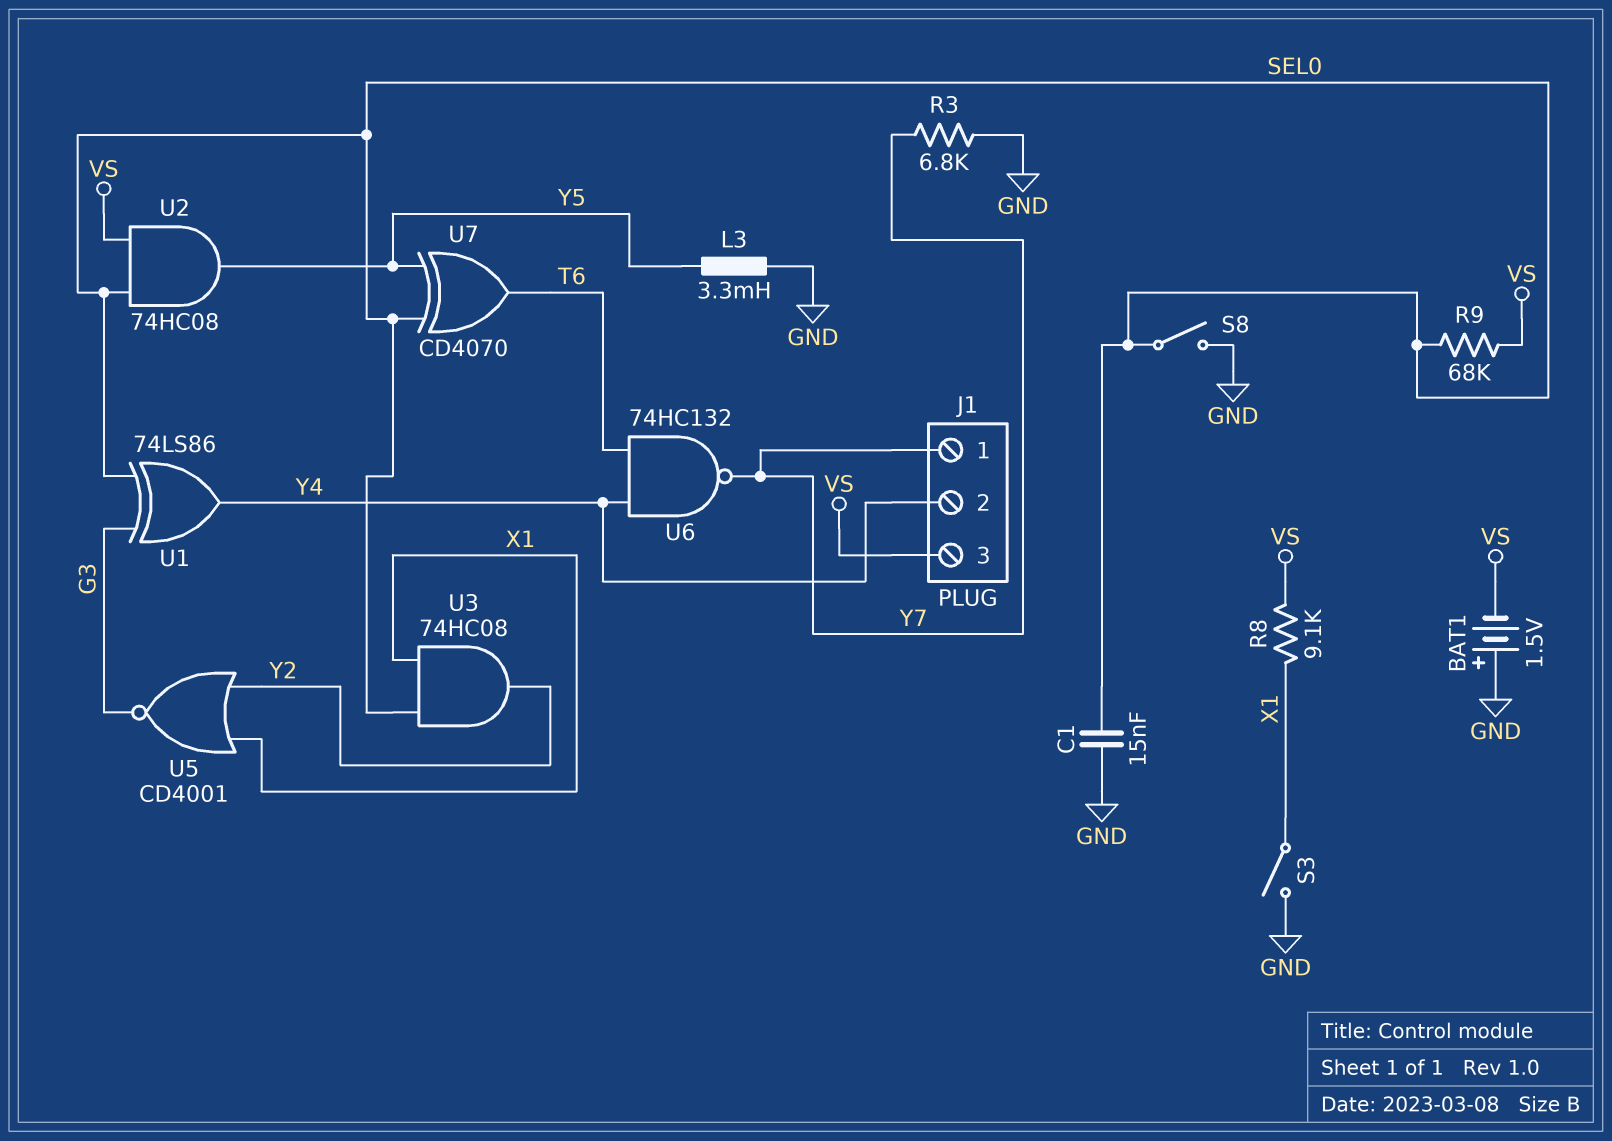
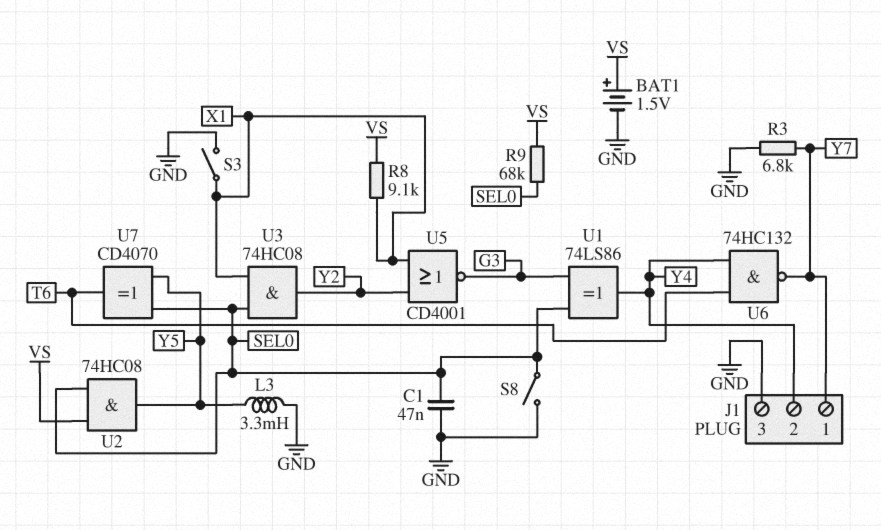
BAT1: 1.5V (plus GND, minus VS) -> 1.5V (plus VS, minus GND)
C1: 15nF (GND, SEL0) -> 47nF (GND, SEL0)
J1 pin 3: VS -> GND

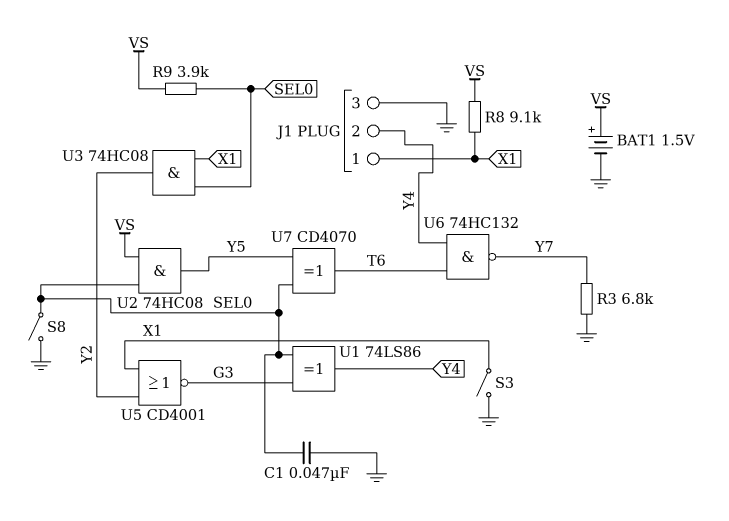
J1 pin 1: Y7 -> X1
L3: 3.3mH (GND, Y5) -> none
R9: 68k (SEL0, VS) -> 3.9k (SEL0, VS)

